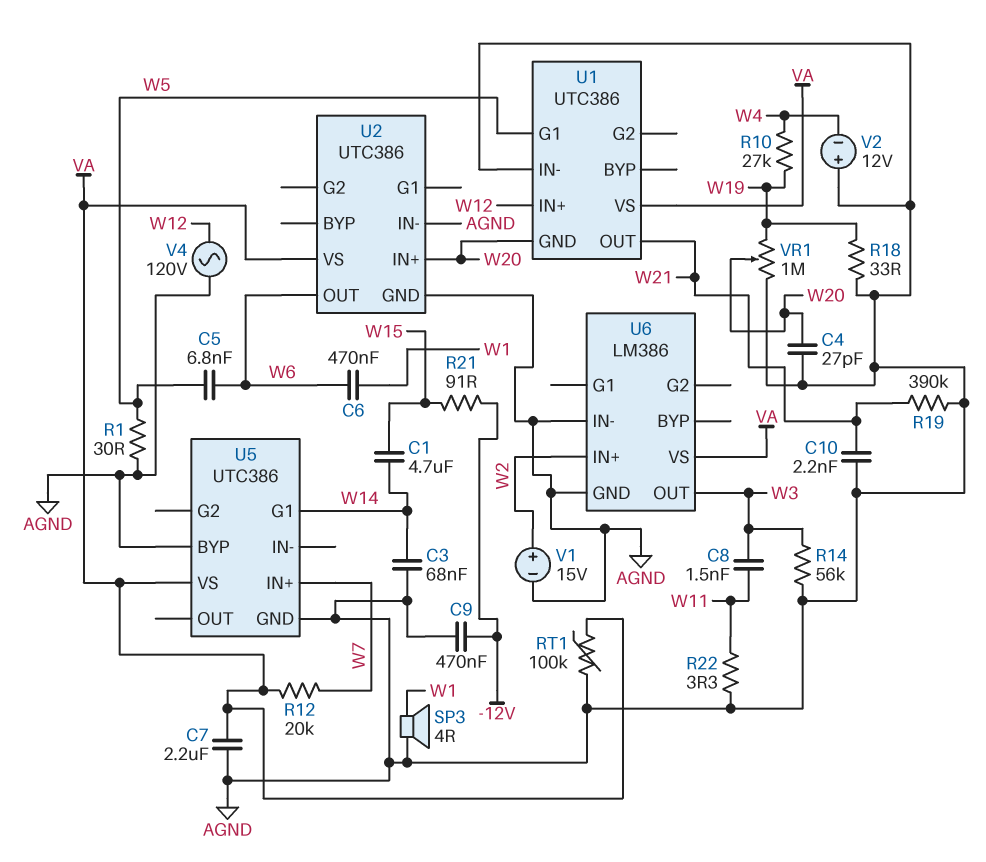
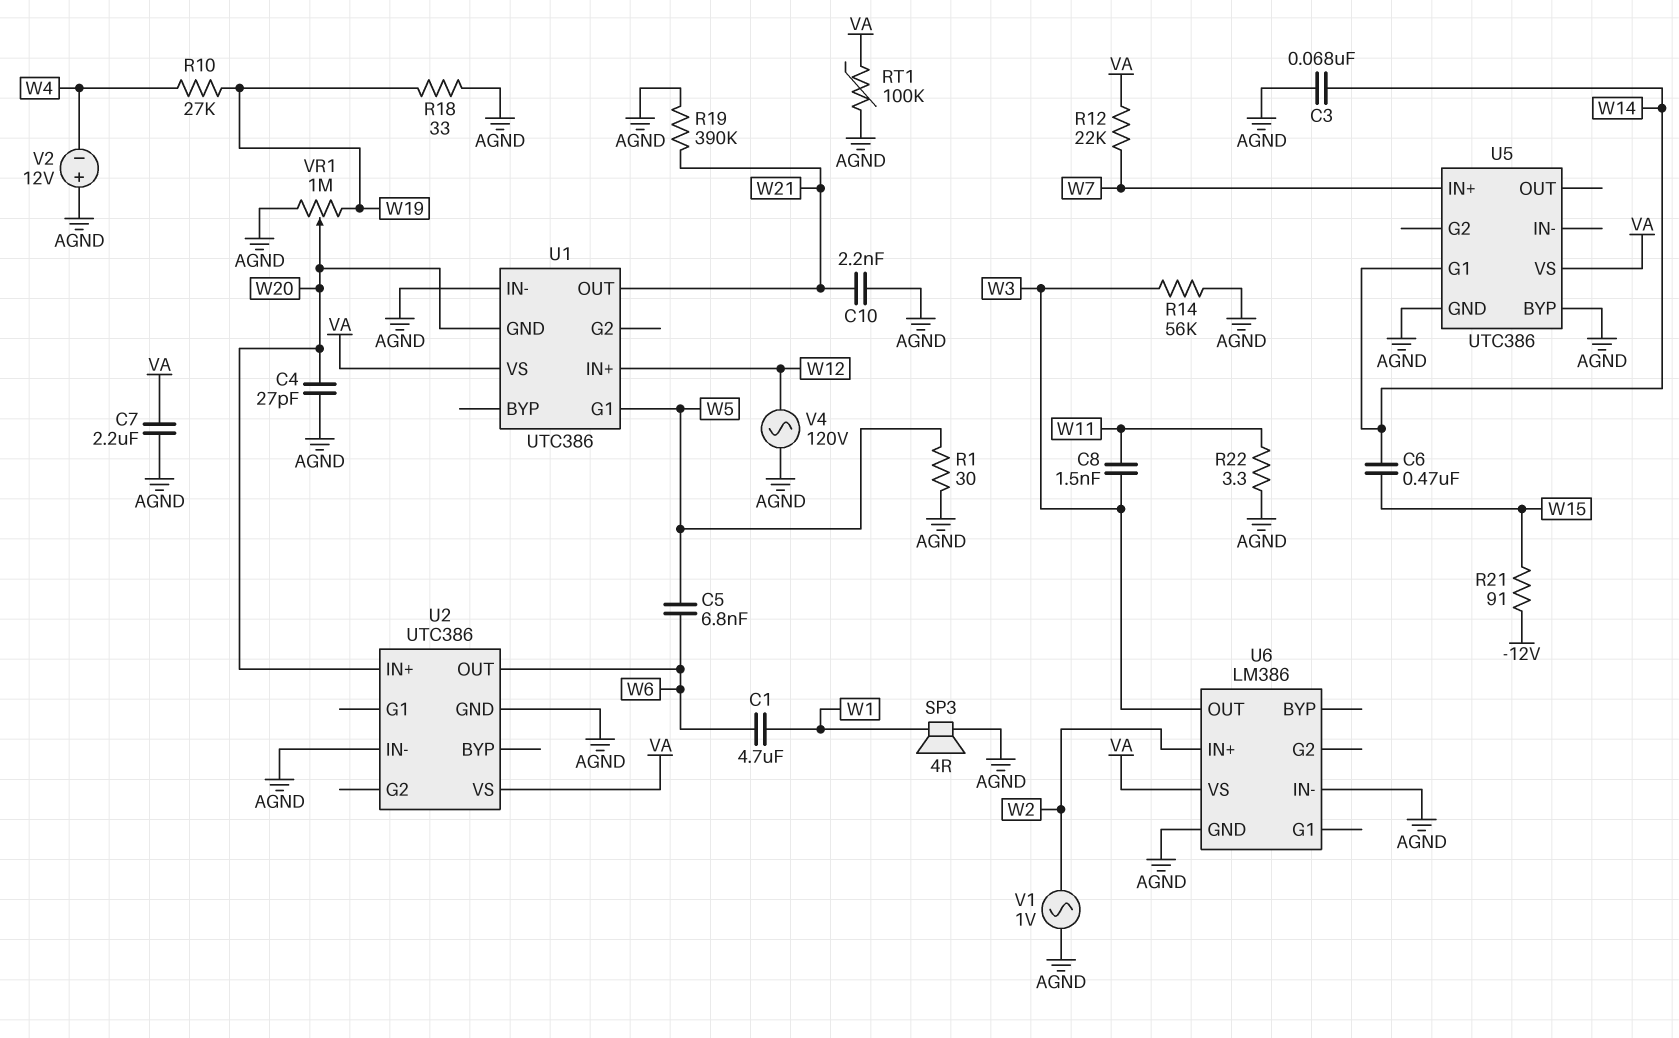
C1: 4.7uF (W14, W15) -> 4.7uF (W1, W6)
C6: 470nF (W1, W6) -> 470nF (W14, W15)
C9: 470nF (-12V, AGND) -> none
R12: 20k (VA, W7) -> 22k (VA, W7)
V1: 15V (plus W2, minus AGND) -> AC 1V (AGND, W2)

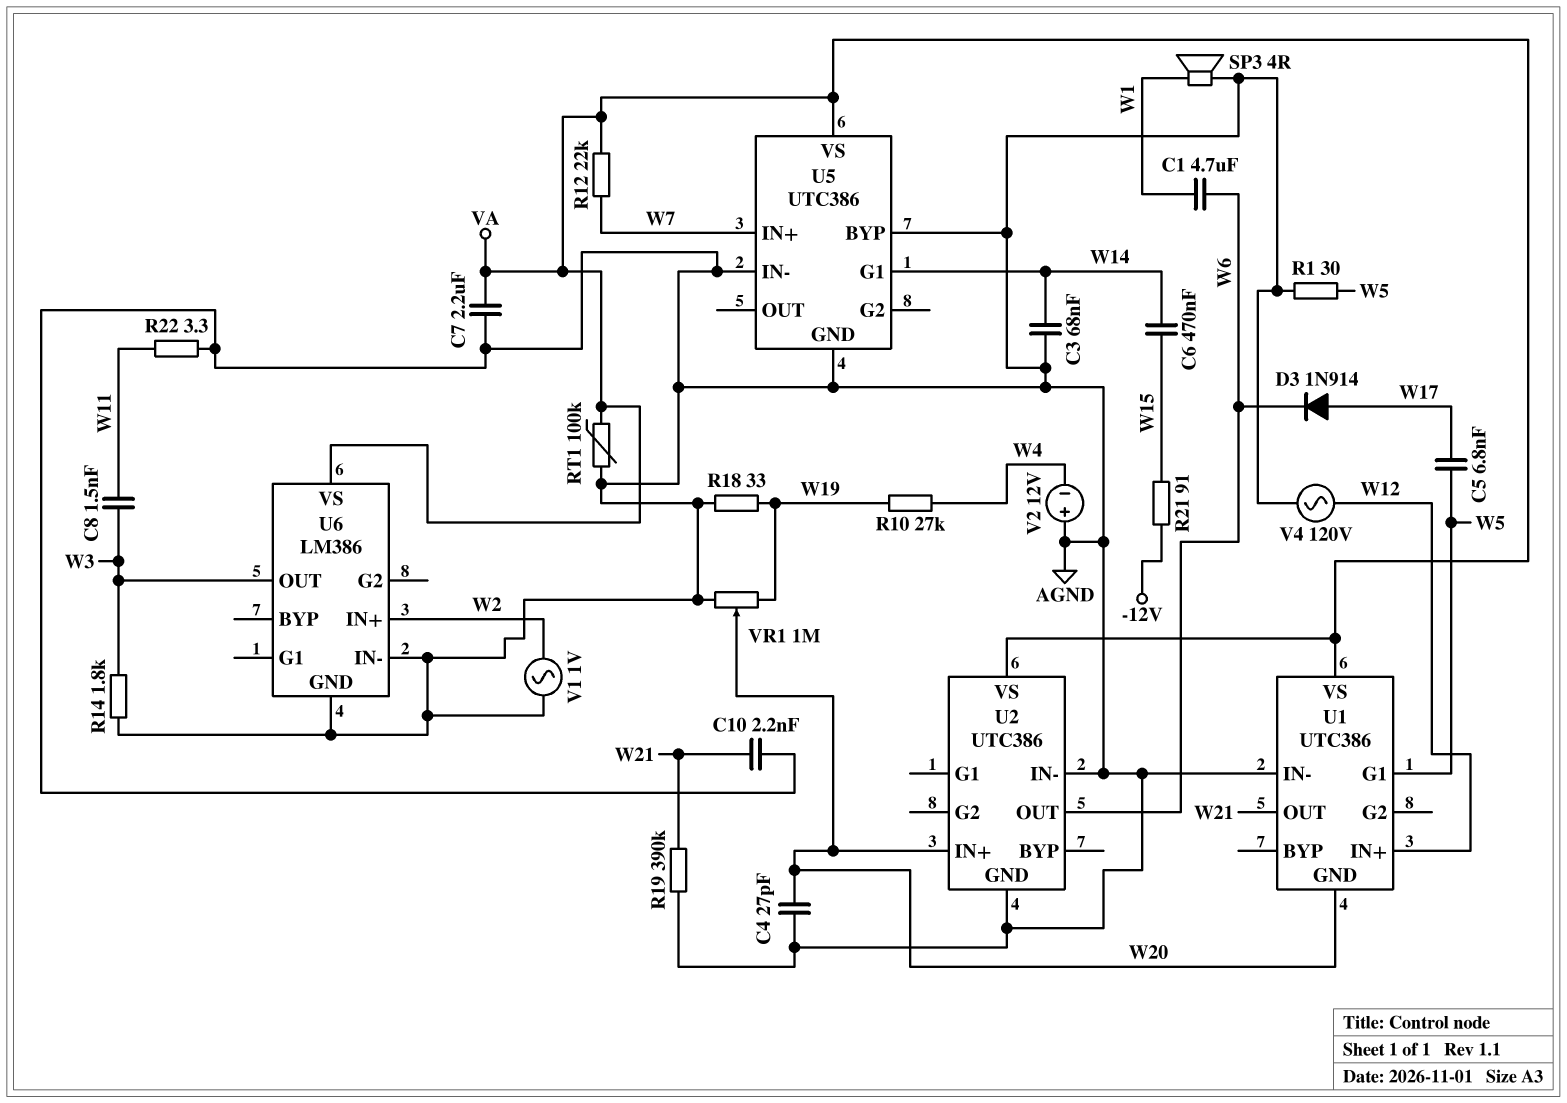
C5: 6.8nF (W5, W6) -> 6.8nF (W5, W17)
D3: none -> diode 1N914 (A W17, K W6)
R14: 56k (AGND, W3) -> 1.8k (AGND, W3)
U5 pin IN-: none -> AGND

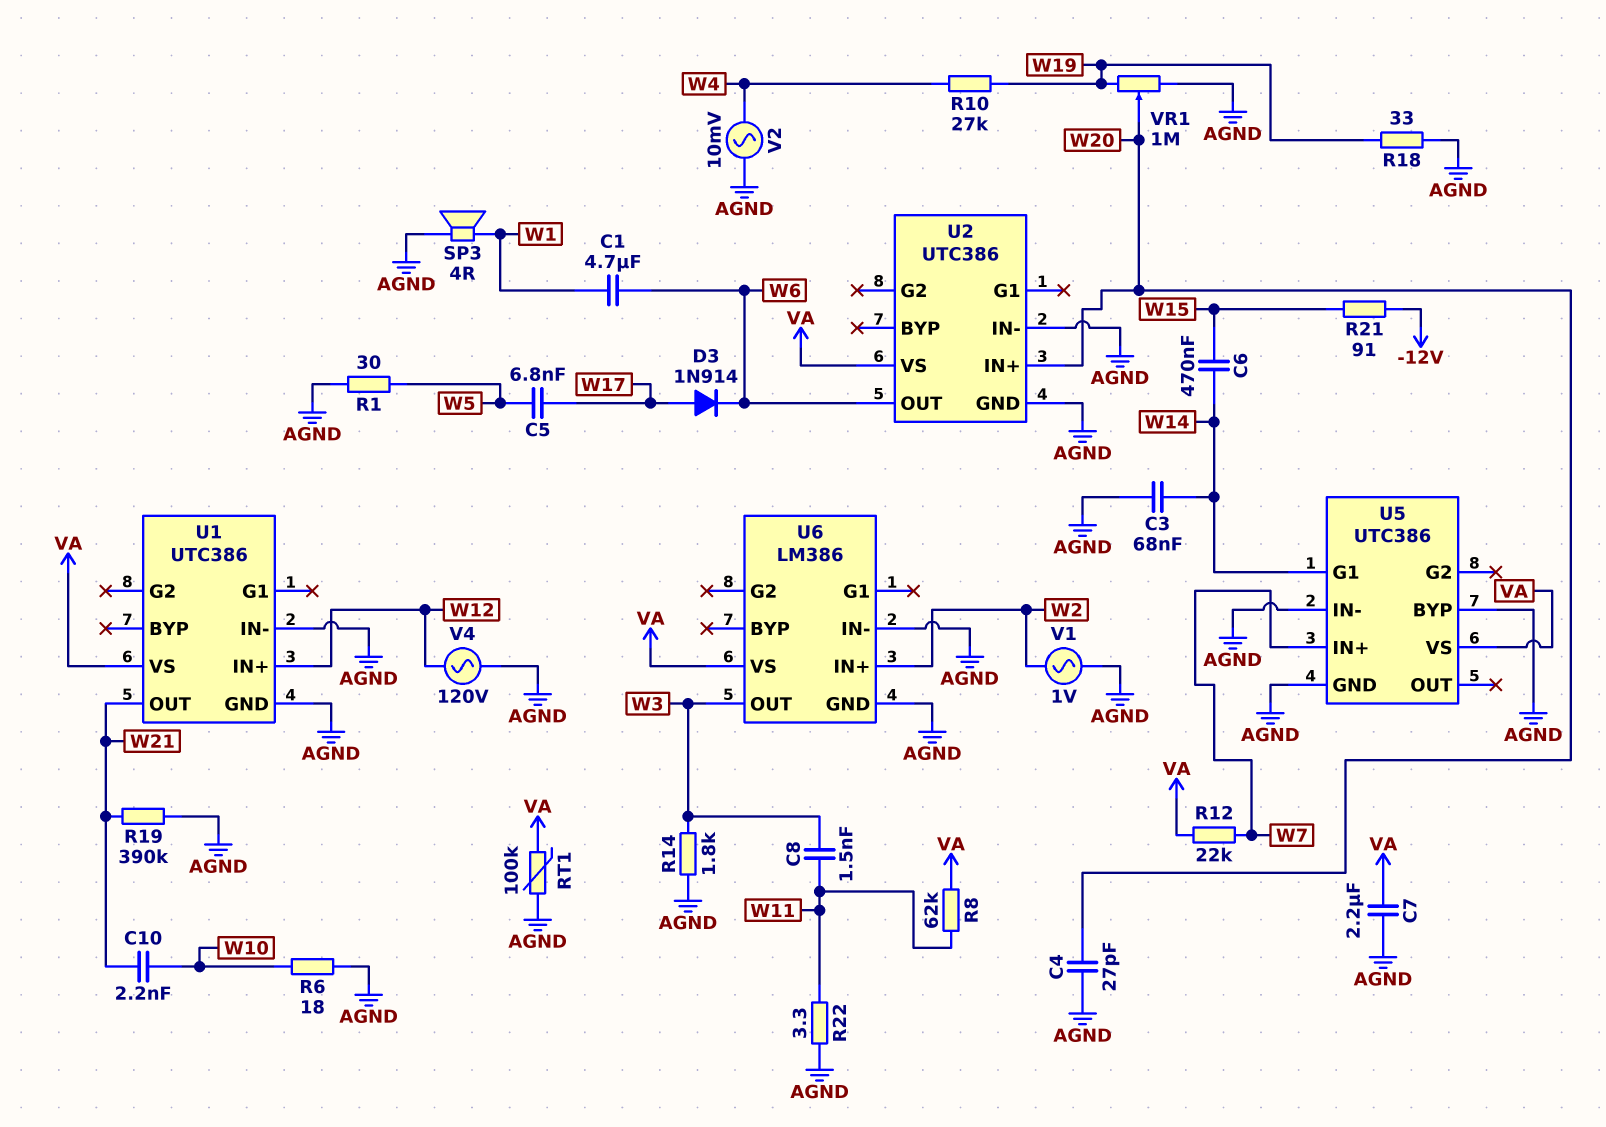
C10: 2.2nF (AGND, W21) -> 2.2nF (W10, W21)
R6: none -> 18 (AGND, W10)
R8: none -> 62k (VA, W11)
U1 pin G1: W5 -> none
U1 pin GND: W20 -> AGND
V2: 12V (plus AGND, minus W4) -> AC 10mV (AGND, W4)

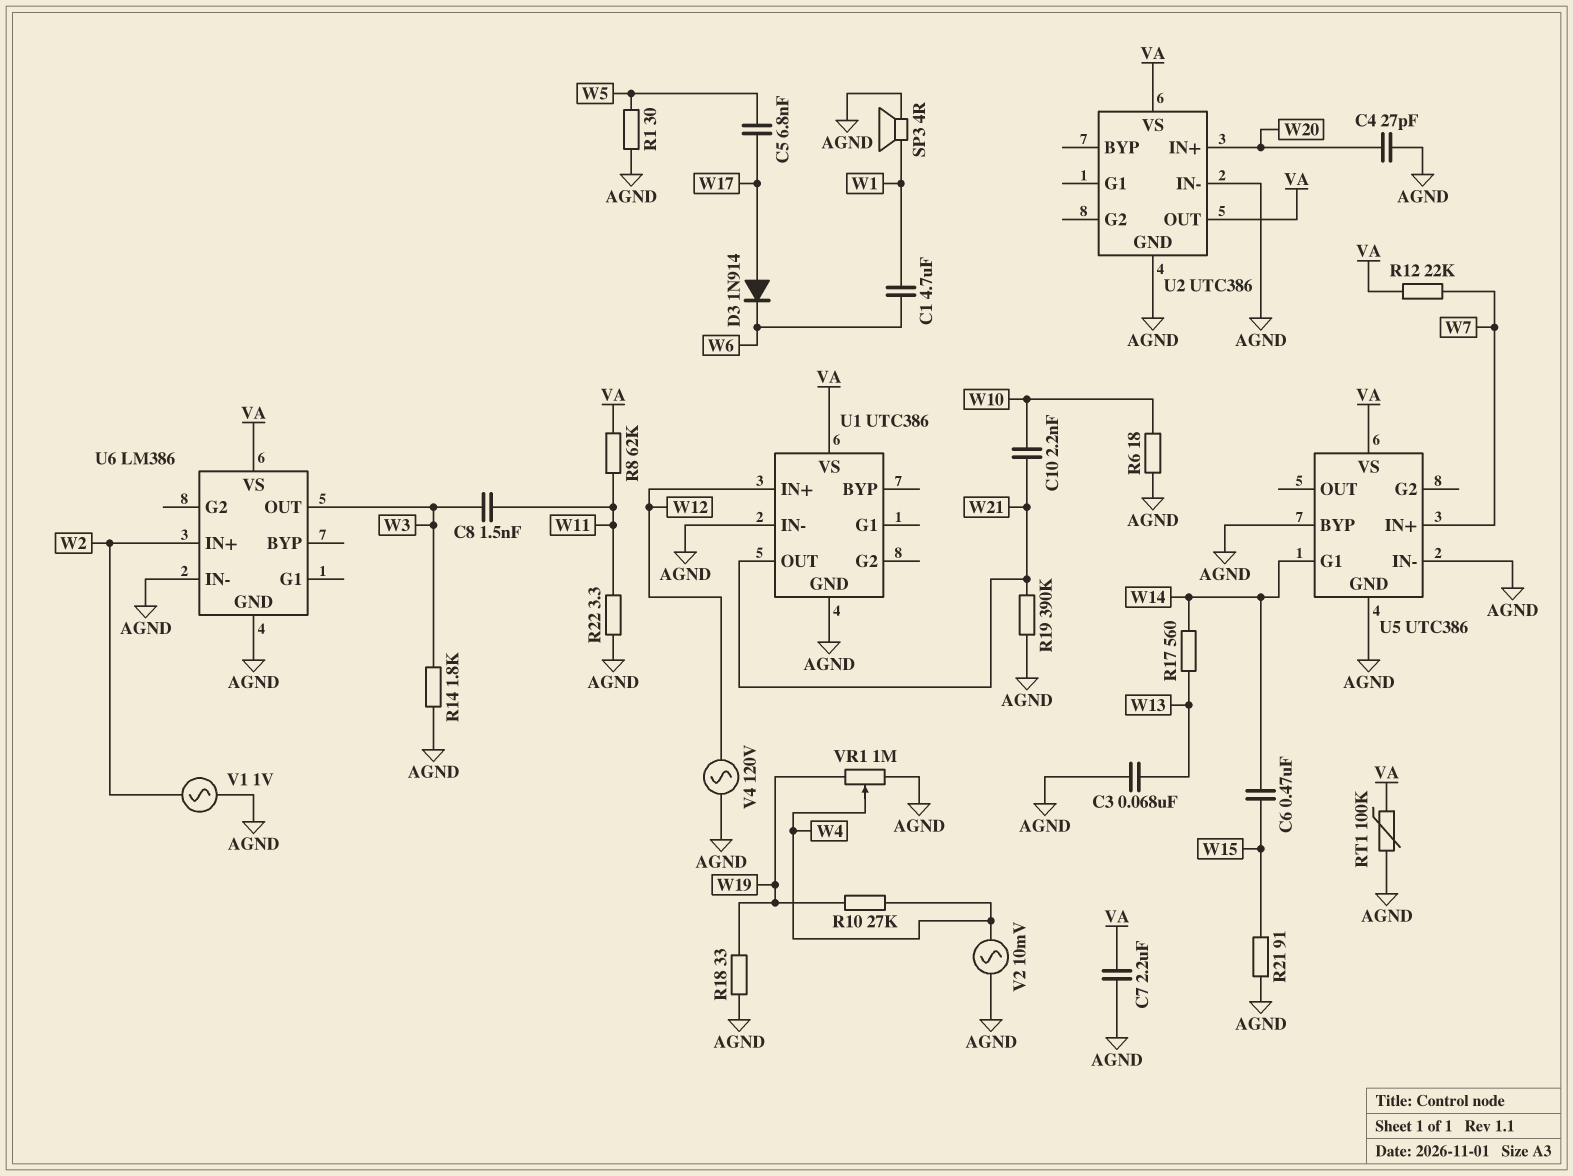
C3: 68nF (AGND, W14) -> 68nF (AGND, W13)
R17: none -> 560 (W13, W14)
R21: 91 (-12V, W15) -> 91 (AGND, W15)
U2 pin OUT: W6 -> VA
VR1: 1M (AGND, W19, wiper W20) -> 1M (AGND, W19, wiper W4)

